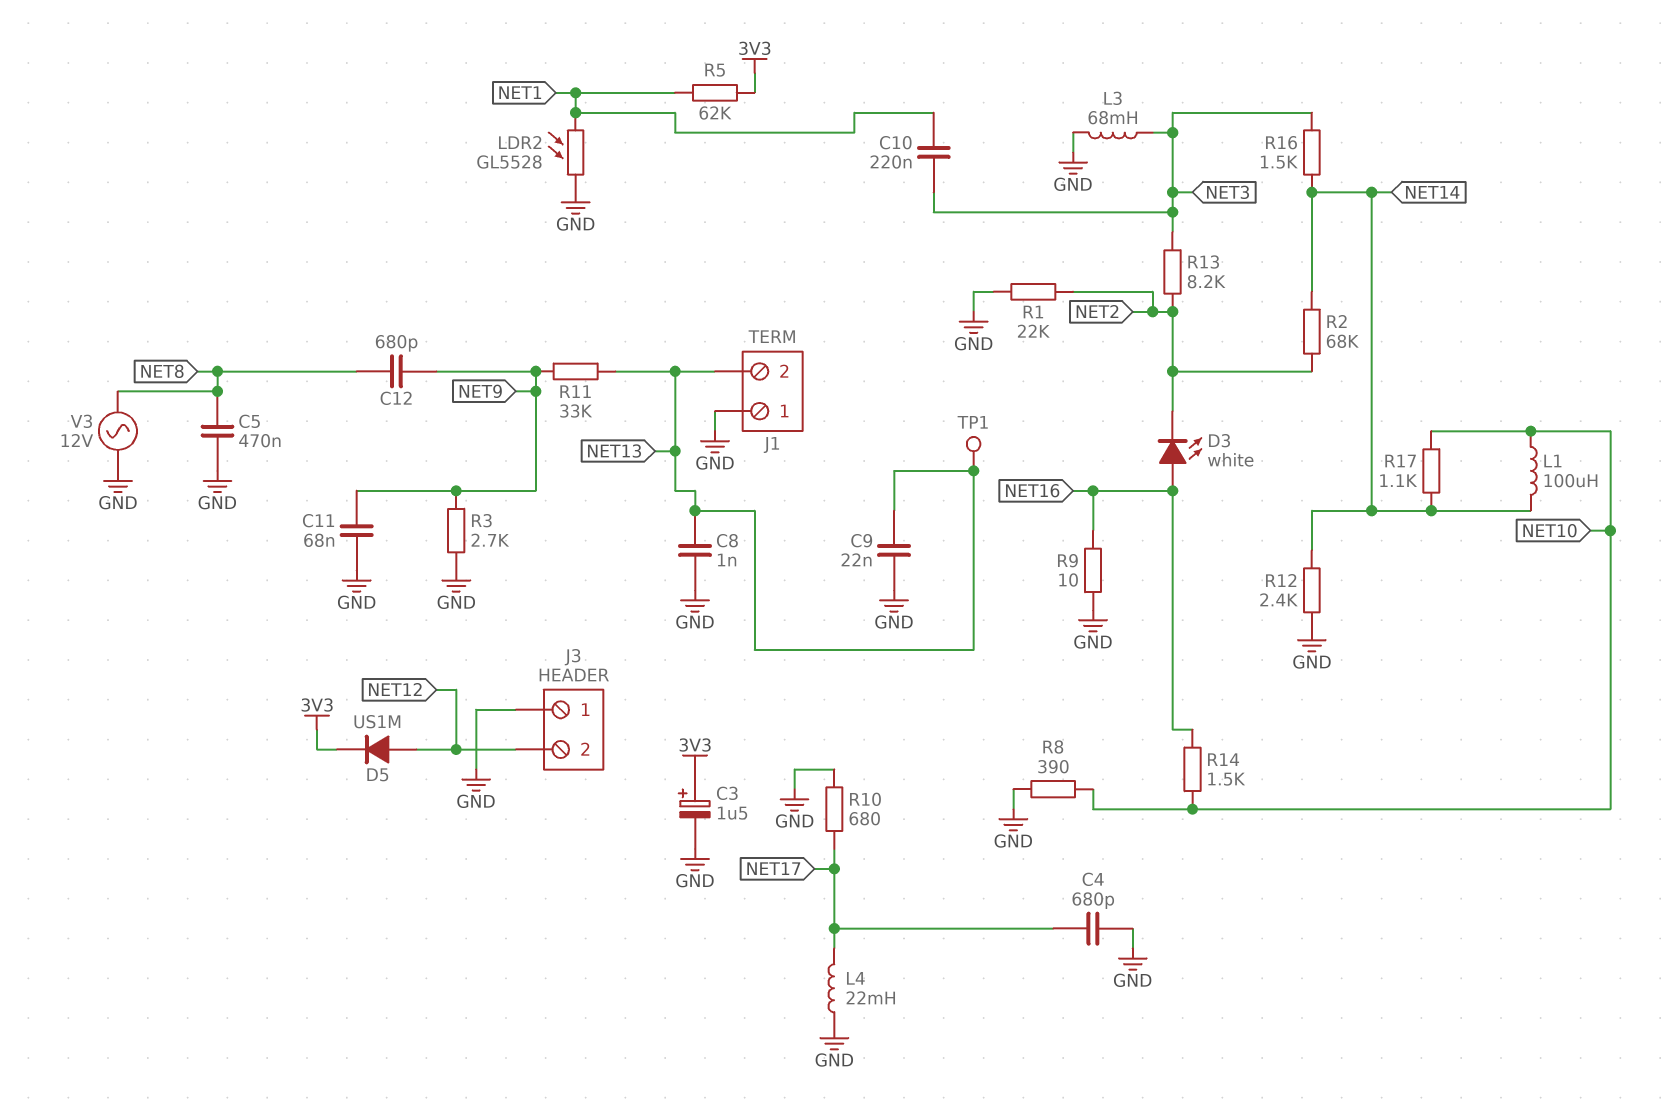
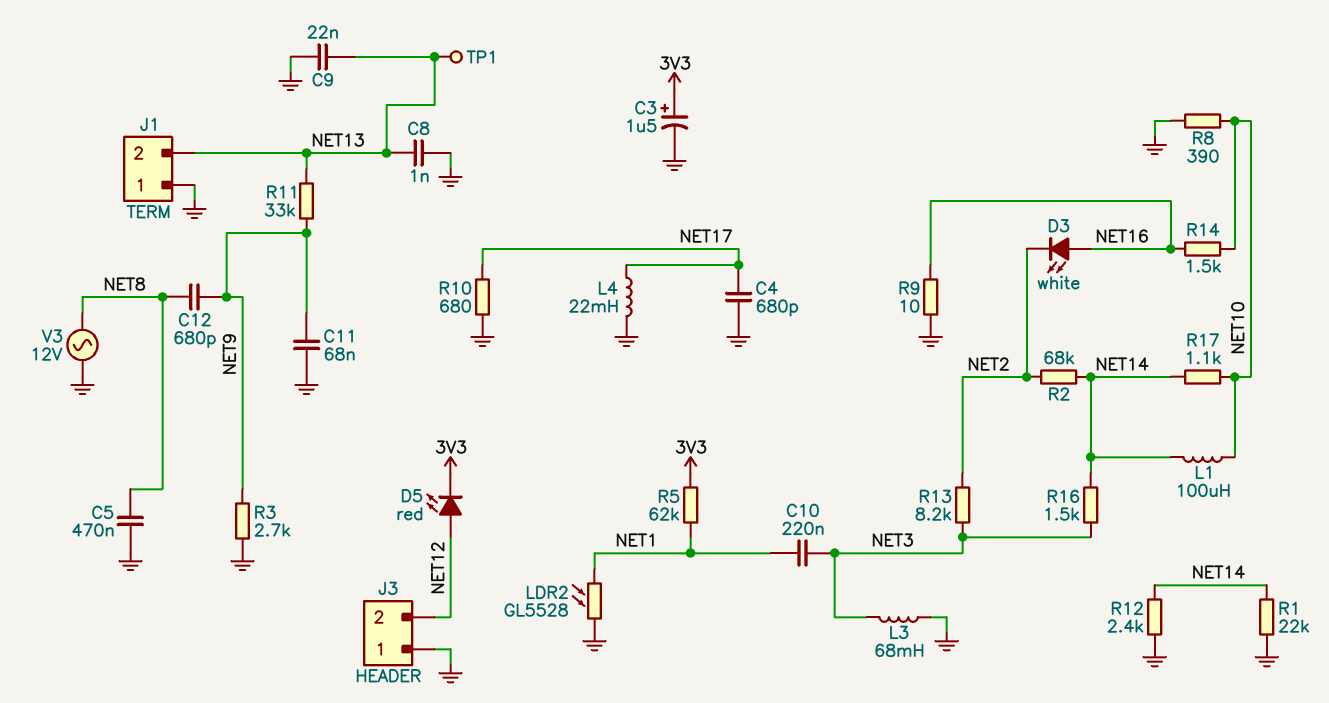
D5: diode US1M (A NET12, K 3V3) -> LED red (A NET12, K 3V3)
R1: 22k (GND, NET2) -> 22k (GND, NET14)

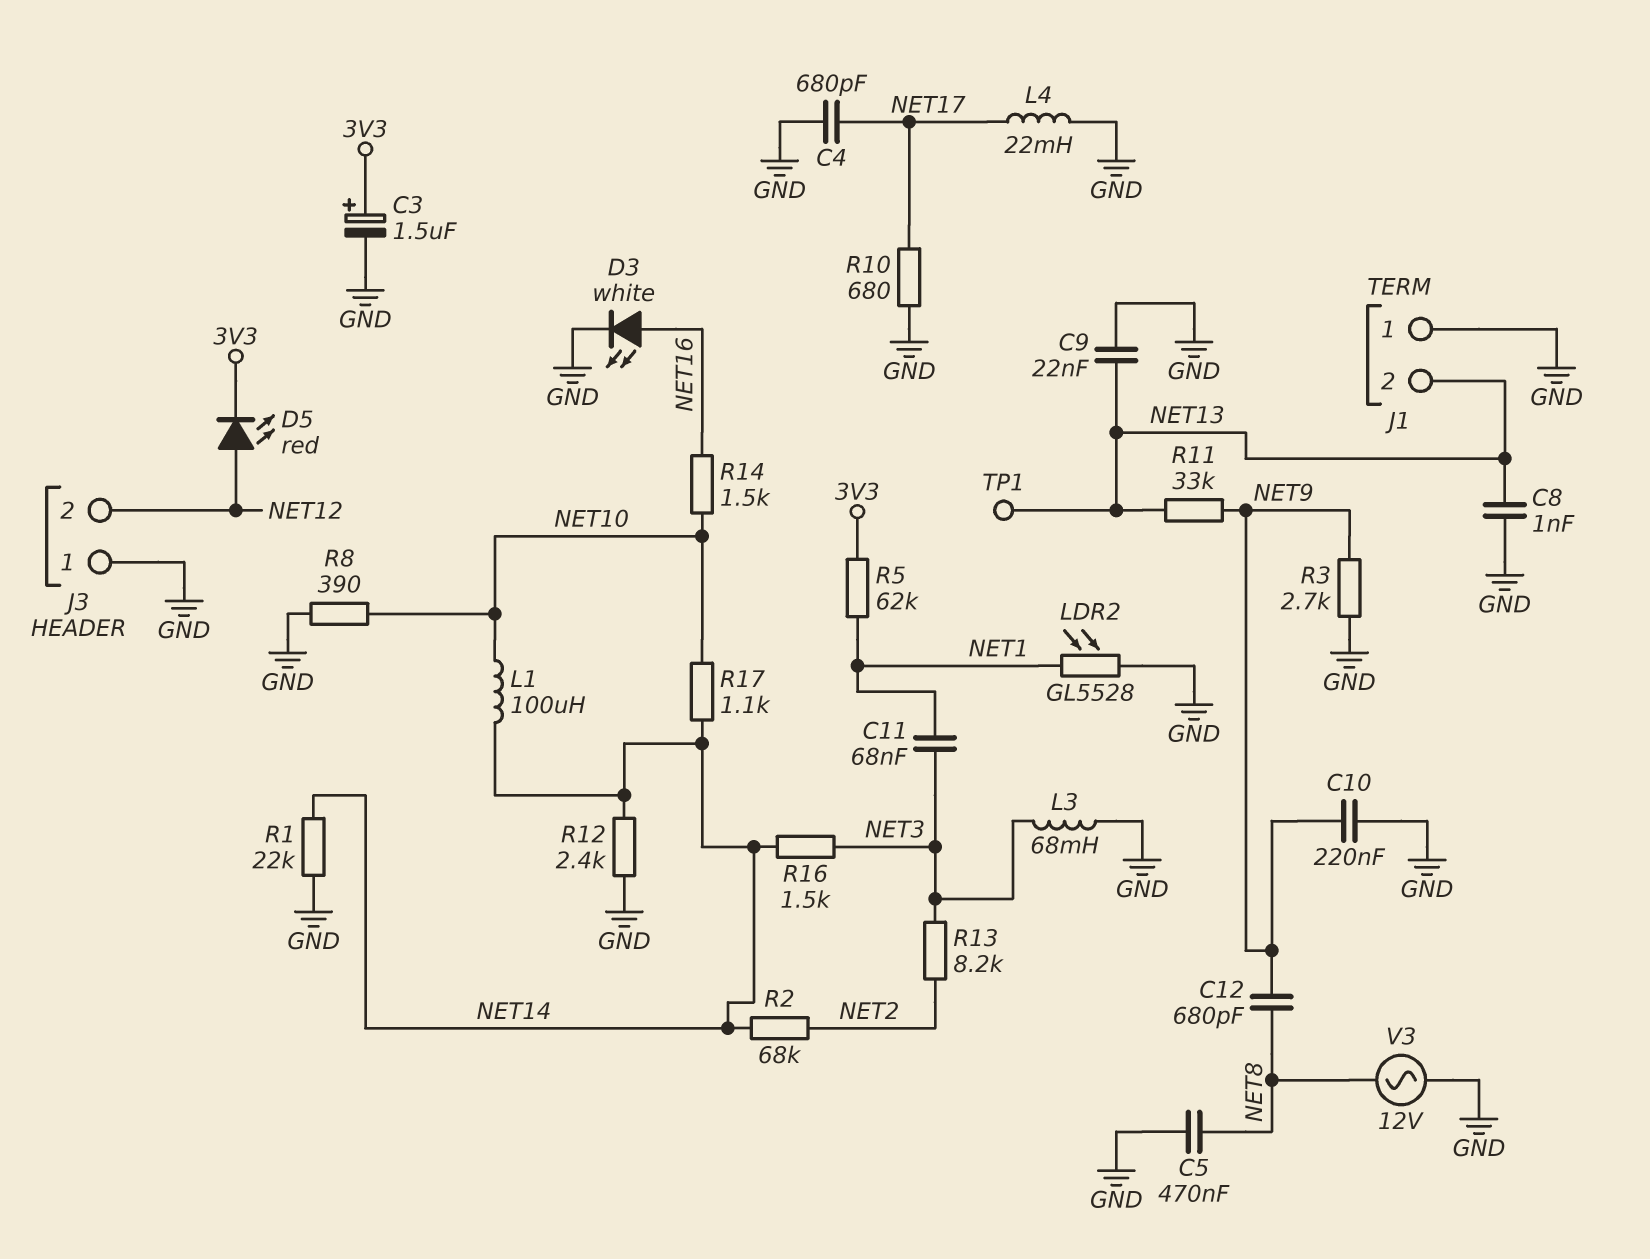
C10: 220nF (NET1, NET3) -> 220nF (GND, NET9)
C11: 68nF (GND, NET9) -> 68nF (NET1, NET3)
D3: LED white (A NET16, K NET2) -> LED white (A NET16, K GND)
R9: 10 (GND, NET16) -> none

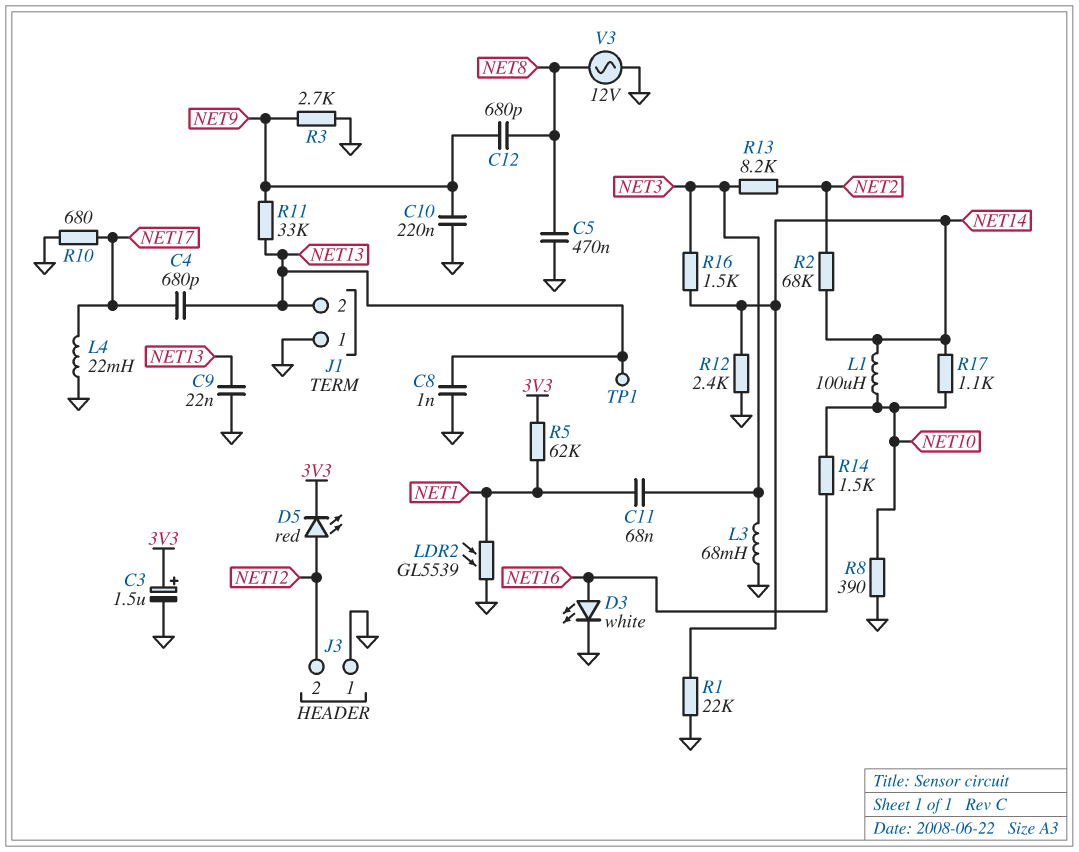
C4: 680pF (GND, NET17) -> 680pF (NET13, NET17)
LDR2: GL5528 (GND, NET1) -> GL5539 (GND, NET1)

